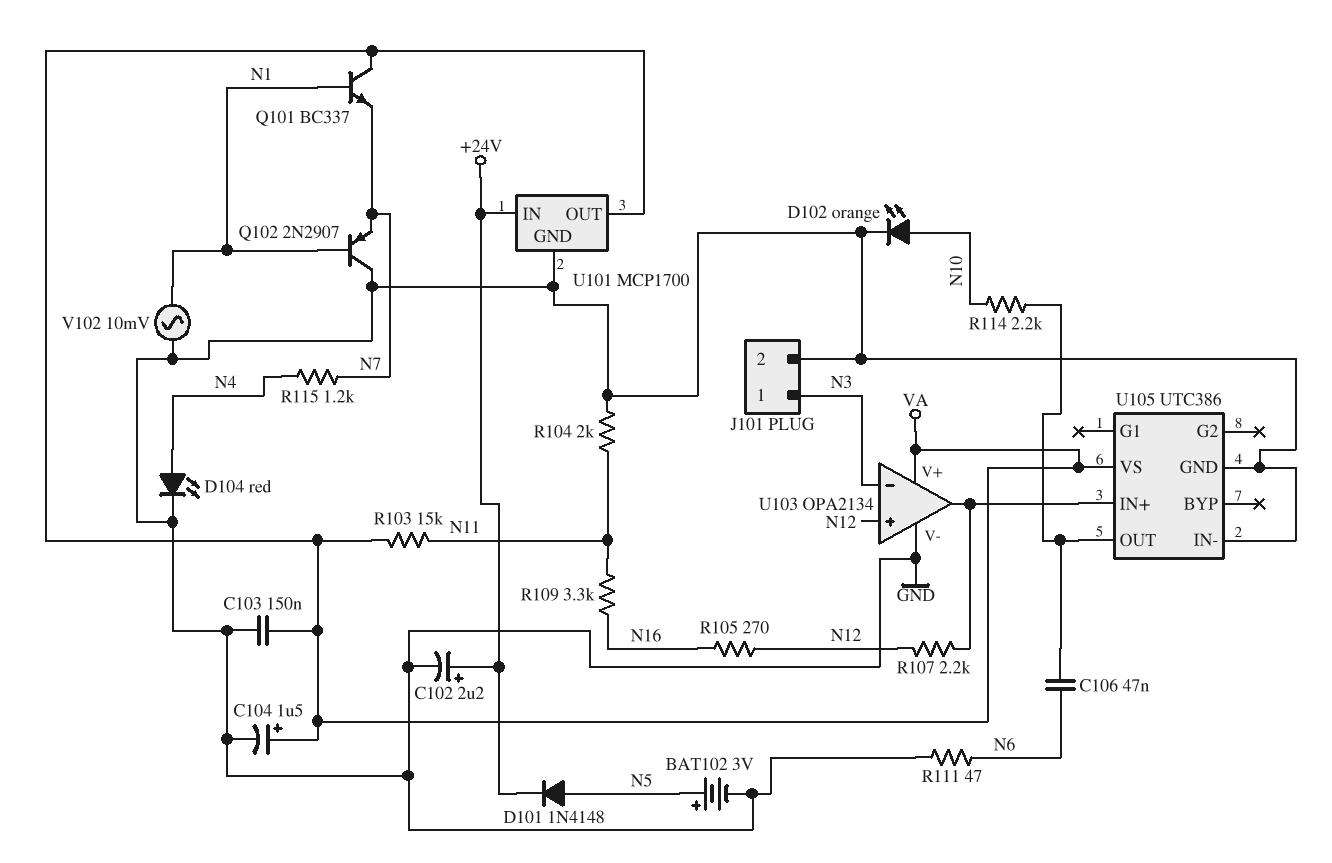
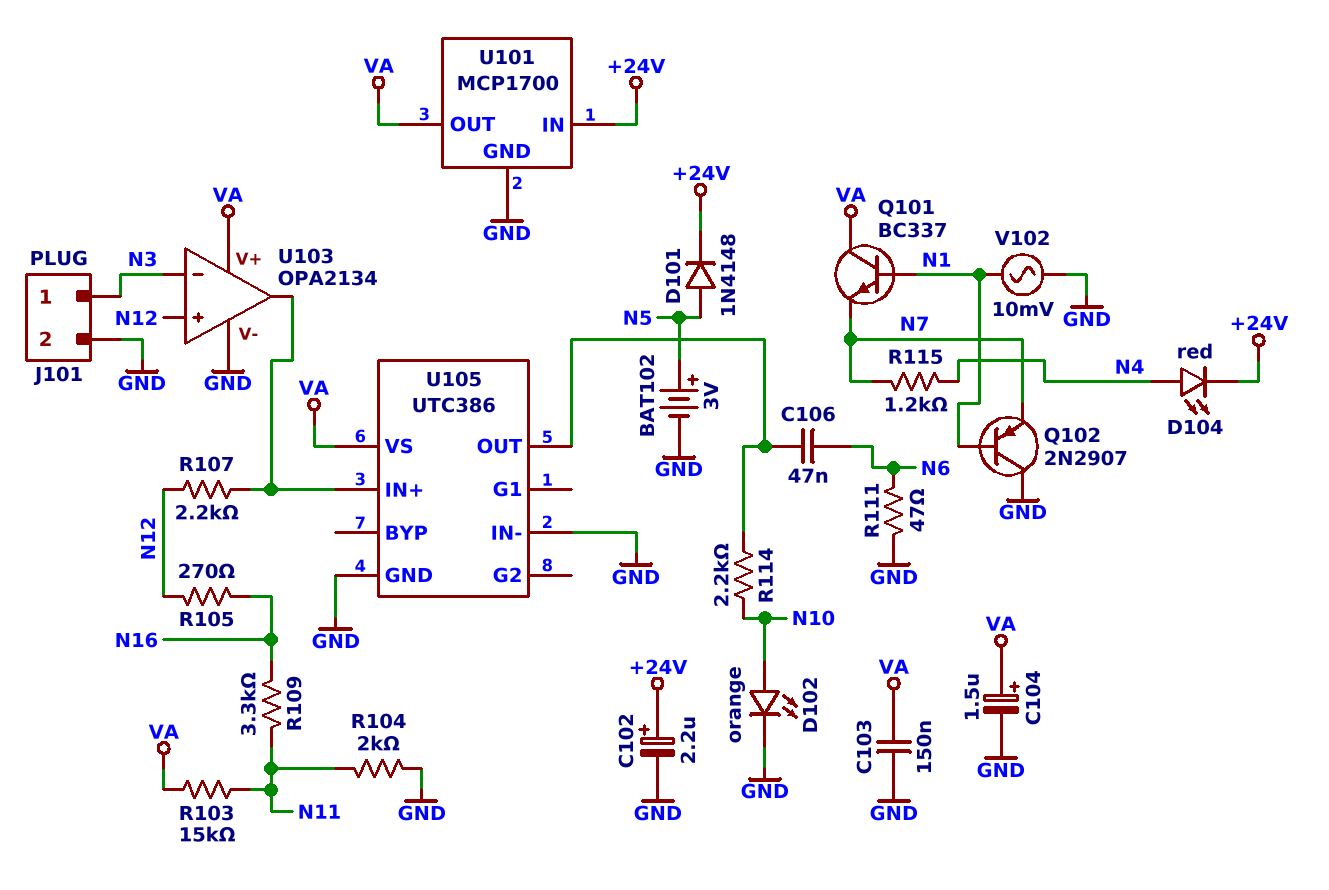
D104: LED red (A N4, K GND) -> LED red (A N4, K +24V)

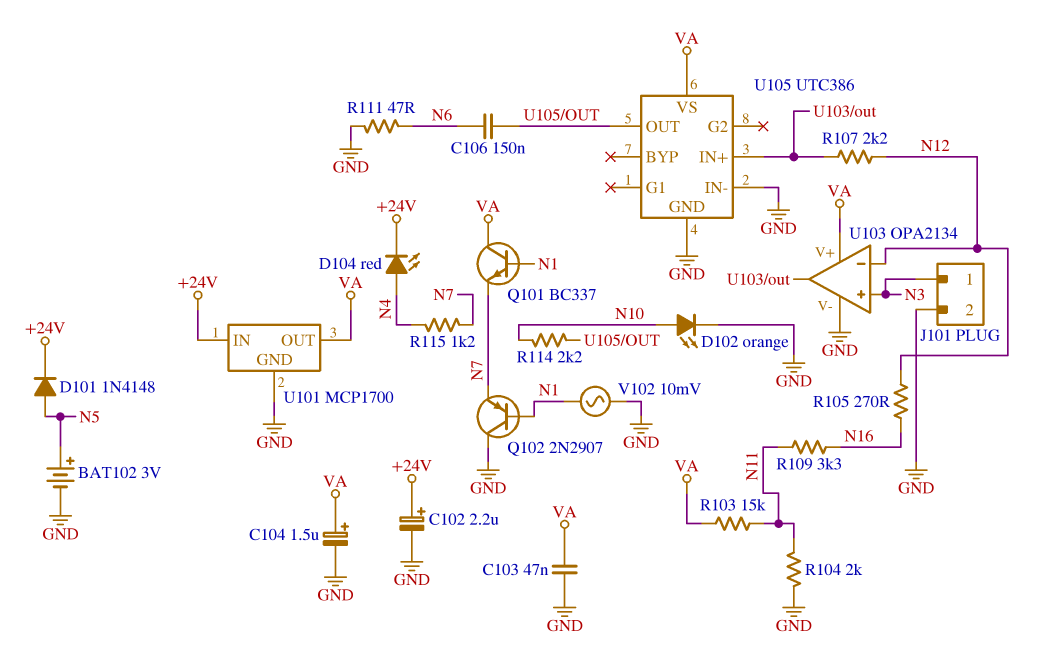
C103: 150nF (GND, VA) -> 47nF (GND, VA)
C106: 47nF (N6, U105/OUT) -> 150nF (N6, U105/OUT)
U103 pin in+: N12 -> N3
U103 pin in-: N3 -> N12

